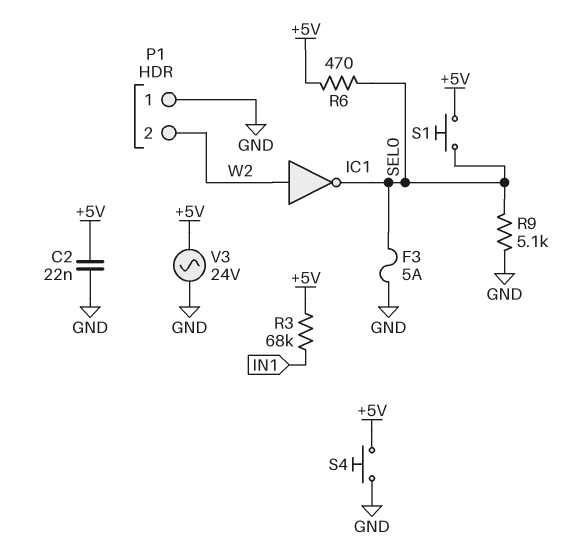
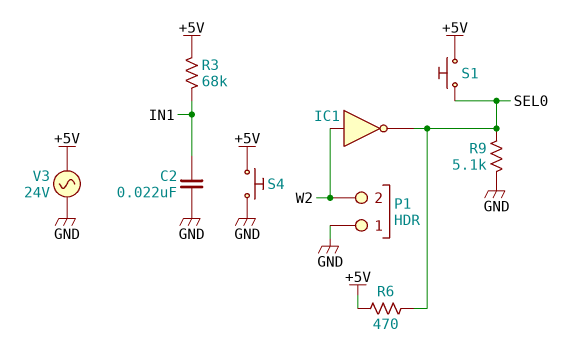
C2: 22nF (+5V, GND) -> 22nF (GND, IN1)
F3: 5A (GND, SEL0) -> none

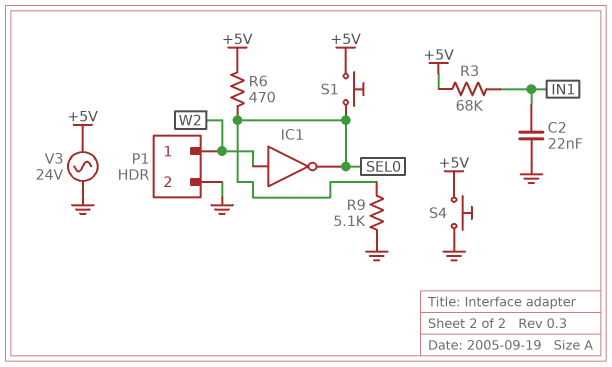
P1 pin 1: GND -> W2
P1 pin 2: W2 -> GND

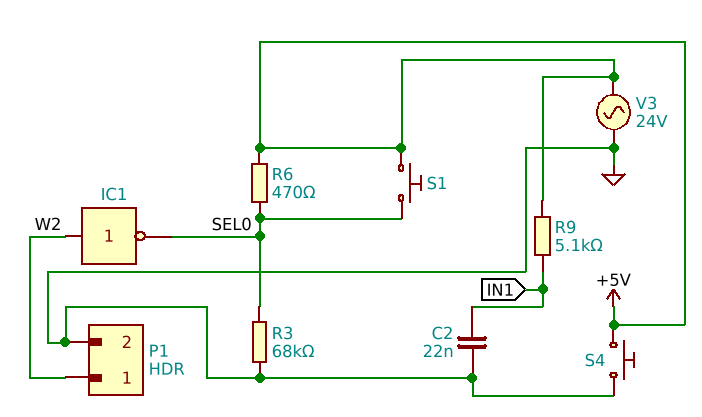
R3: 68k (+5V, IN1) -> 68k (GND, SEL0)
R9: 5.1k (GND, SEL0) -> 5.1k (+5V, IN1)

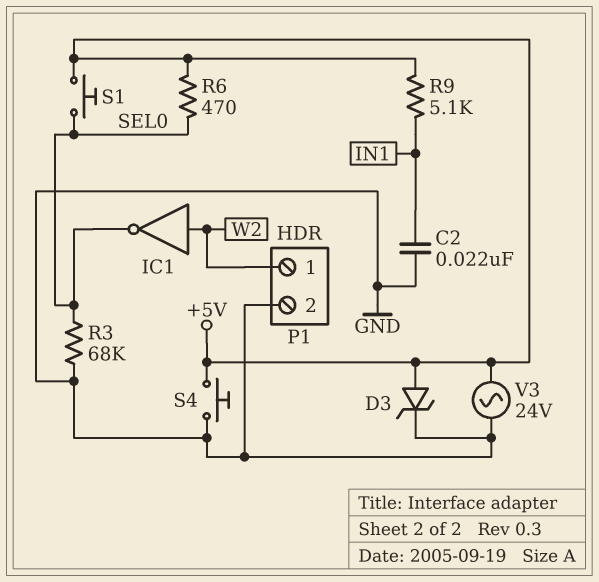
D3: none -> zener (A +5V, K GND)

